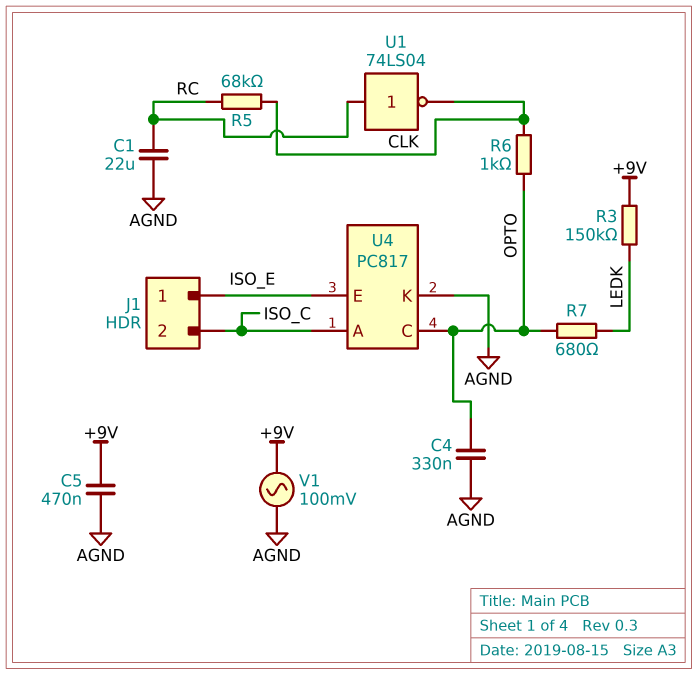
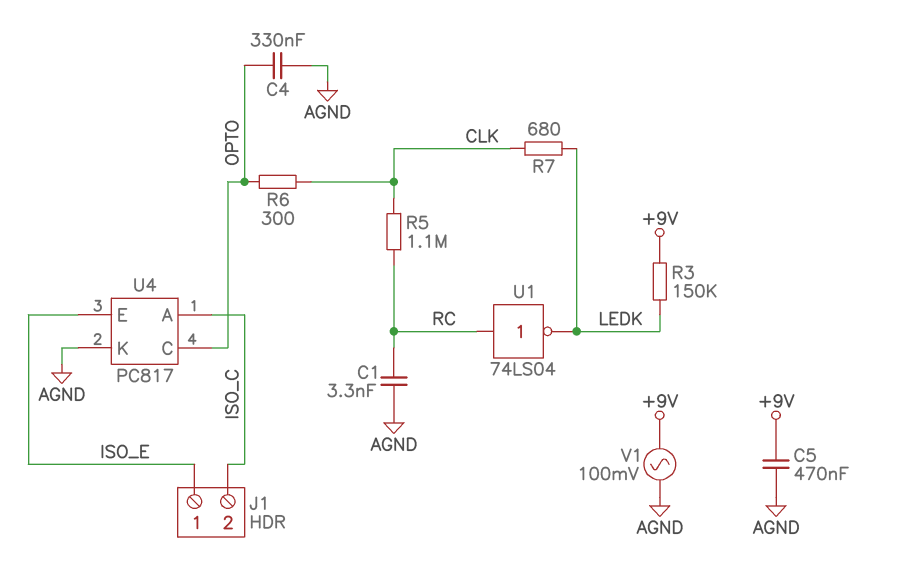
C1: 22uF (AGND, RC) -> 3.3nF (AGND, RC)
R5: 68k (CLK, RC) -> 1.1M (CLK, RC)
R6: 1k (CLK, OPTO) -> 300 (CLK, OPTO)
R7: 680 (LEDK, OPTO) -> 680 (CLK, LEDK)
U1: NOT 74LS04 (in RC, out CLK) -> NOT 74LS04 (in RC, out LEDK)

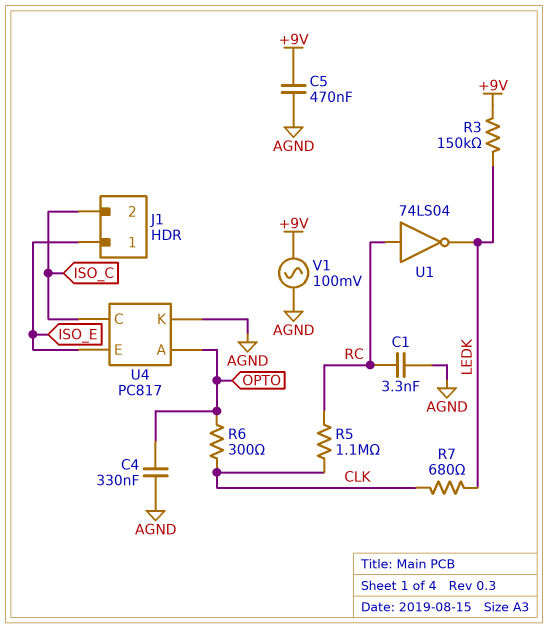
U4 pin A: ISO_C -> OPTO
U4 pin C: OPTO -> ISO_C

